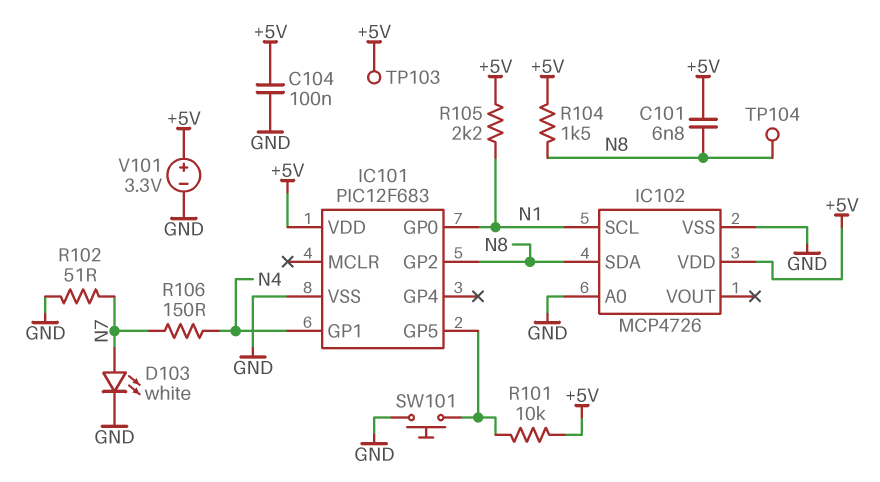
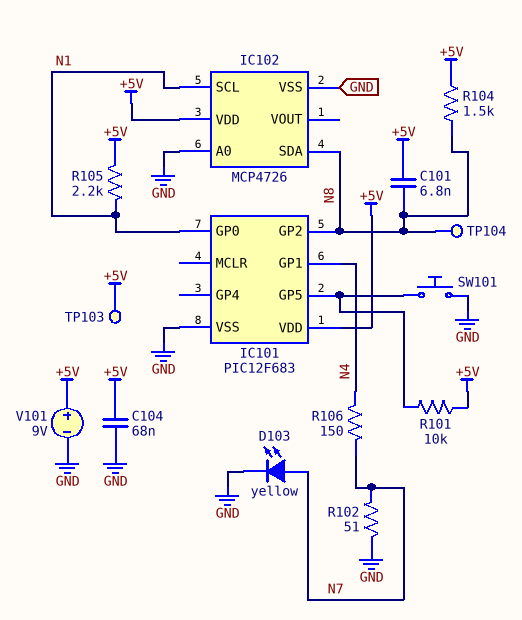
C104: 100nF (+5V, GND) -> 68nF (+5V, GND)
D103: LED white (A N7, K GND) -> LED yellow (A N7, K GND)
V101: 3.3V (plus +5V, minus GND) -> 9V (plus +5V, minus GND)

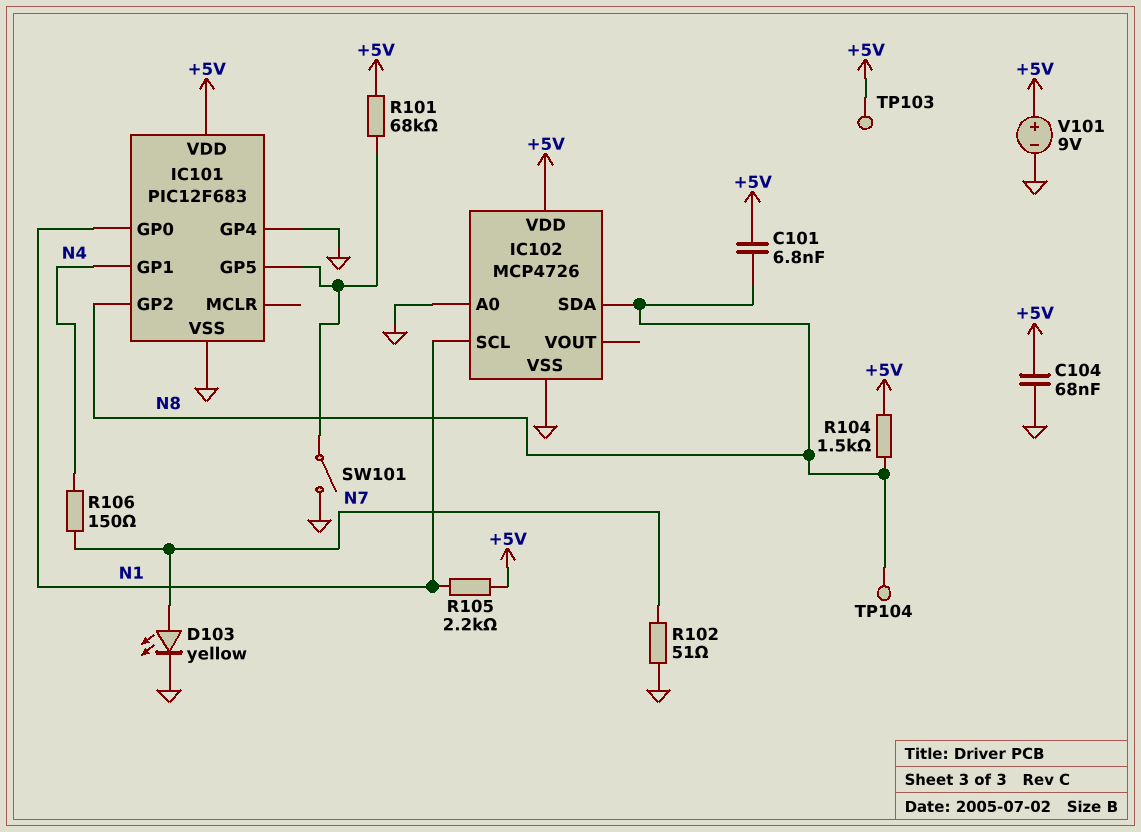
IC101 pin GP4: none -> GND
R101: 10k (+5V, IC101/GP5) -> 68k (+5V, IC101/GP5)
SW101: button (GND, IC101/GP5) -> switch (GND, IC101/GP5)

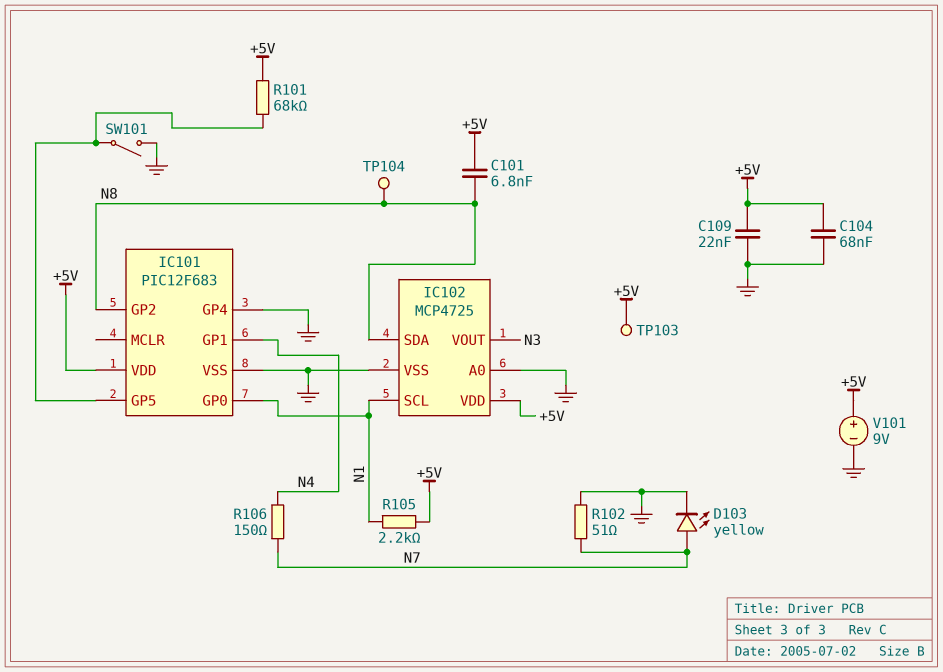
C109: none -> 22nF (+5V, GND)
IC102: MCP4726 -> MCP4725
IC102 pin VOUT: none -> N3
R104: 1.5k (+5V, N8) -> none

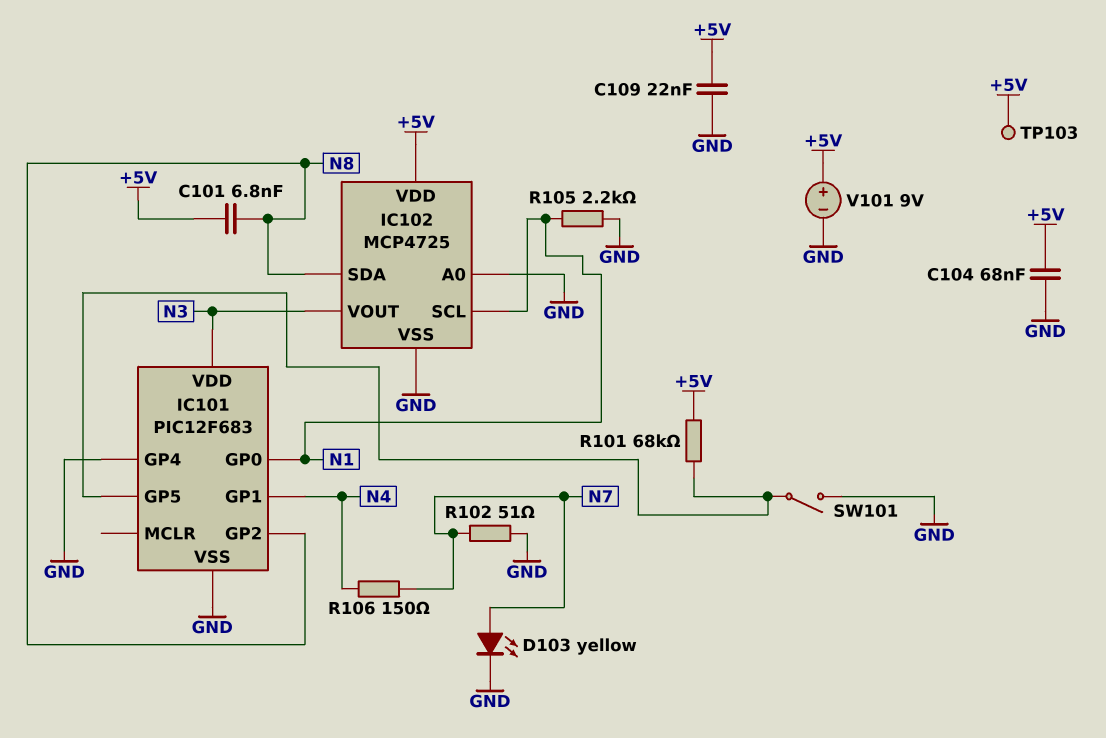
IC101 pin VDD: +5V -> N3
R105: 2.2k (+5V, N1) -> 2.2k (GND, N1)
TP104: test point (N8) -> none

